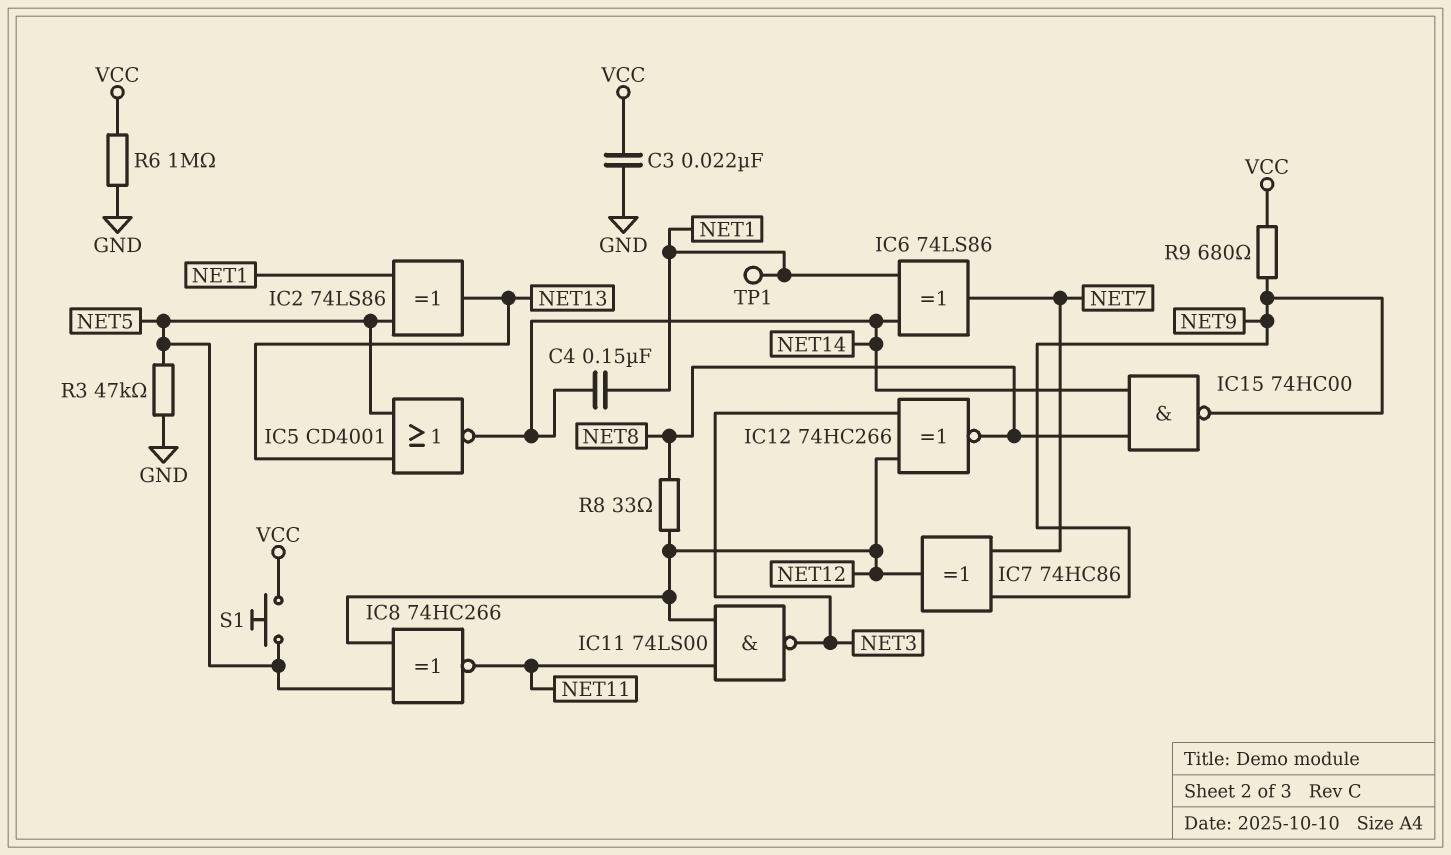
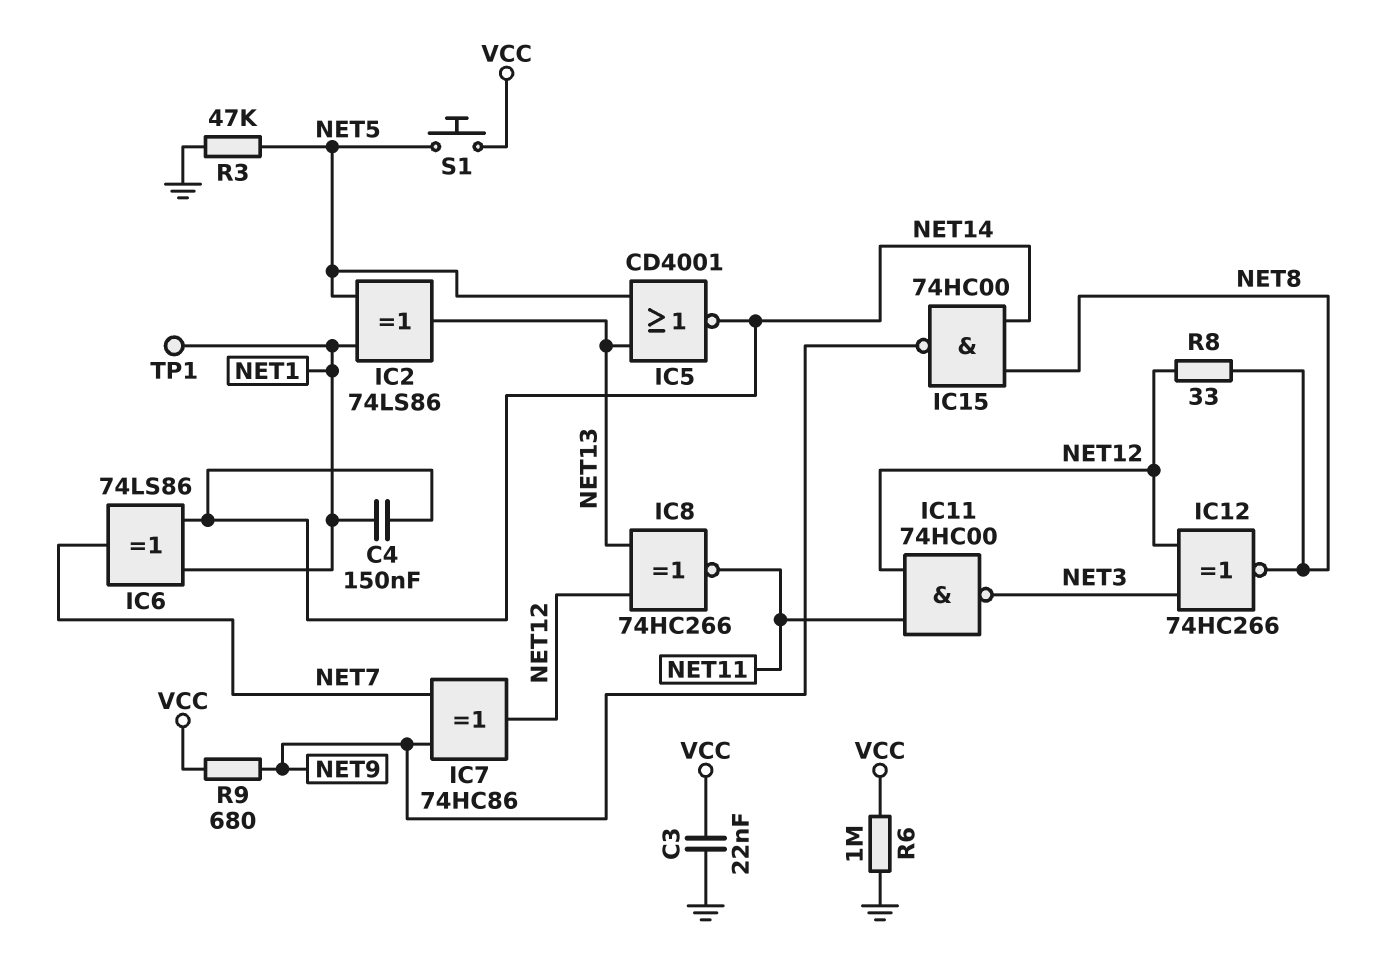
IC8: XNOR 74HC266 (in NET5, in NET12, out NET11) -> XNOR 74HC266 (in NET12, in NET13, out NET11)
IC11: NAND 74LS00 (in NET11, in NET12, out NET3) -> NAND 74HC00 (in NET11, in NET12, out NET3)

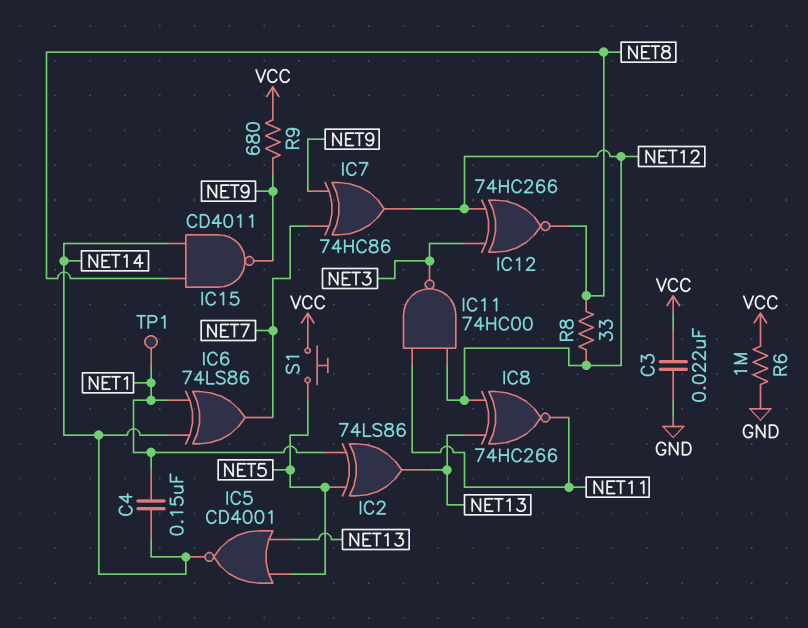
IC15: NAND 74HC00 (in NET8, in NET14, out NET9) -> NAND CD4011 (in NET8, in NET14, out NET9)
R3: 47k (GND, NET5) -> none

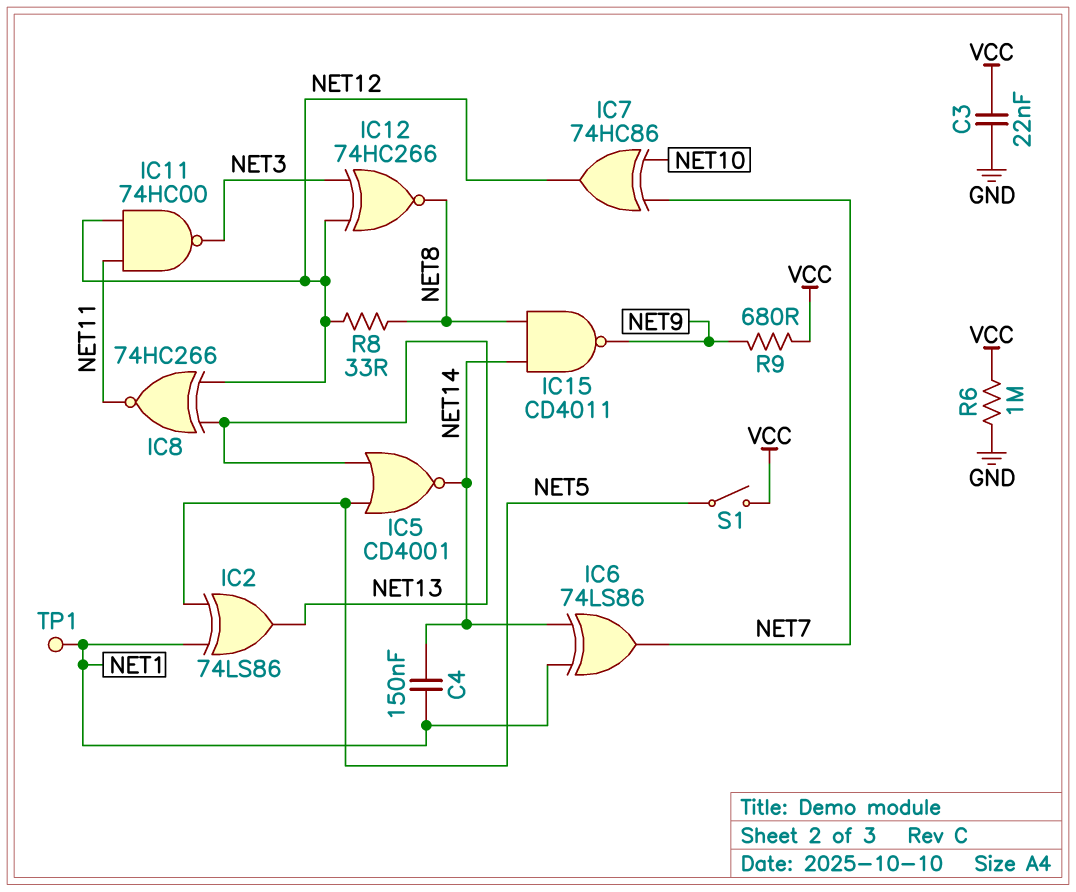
IC7: XOR 74HC86 (in NET7, in NET9, out NET12) -> XOR 74HC86 (in NET7, in NET10, out NET12)
S1: button (NET5, VCC) -> switch (NET5, VCC)

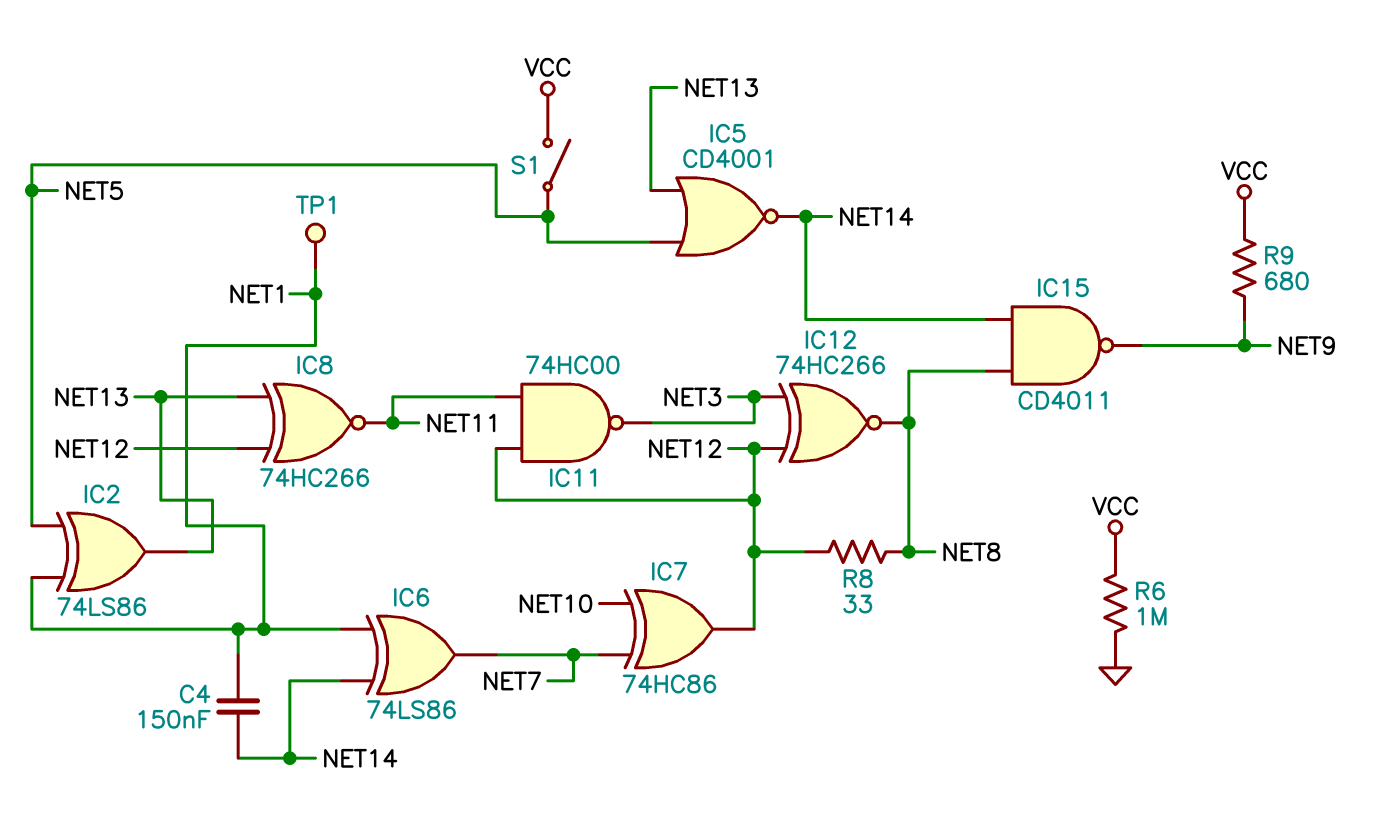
C3: 22nF (GND, VCC) -> none

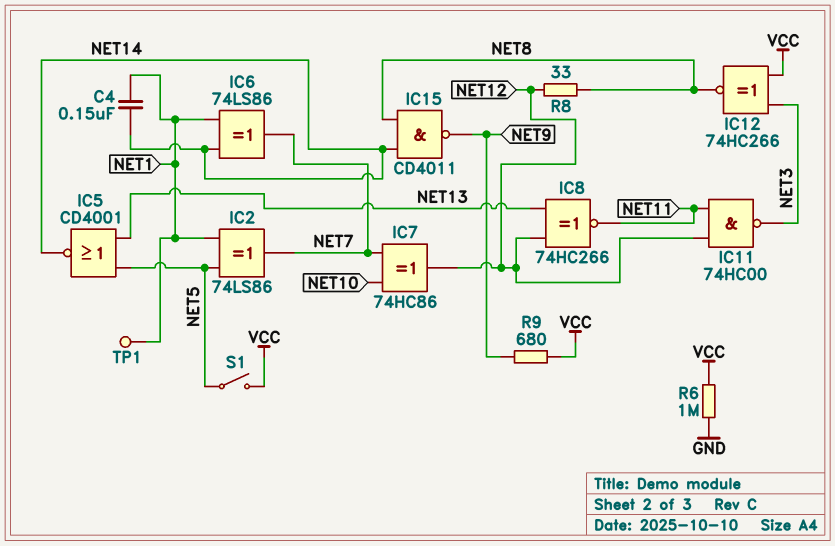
IC2: XOR 74LS86 (in NET1, in NET5, out NET13) -> XOR 74LS86 (in NET1, in NET5, out NET7)
IC12: XNOR 74HC266 (in NET3, in NET12, out NET8) -> XNOR 74HC266 (in NET3, in VCC, out NET8)

